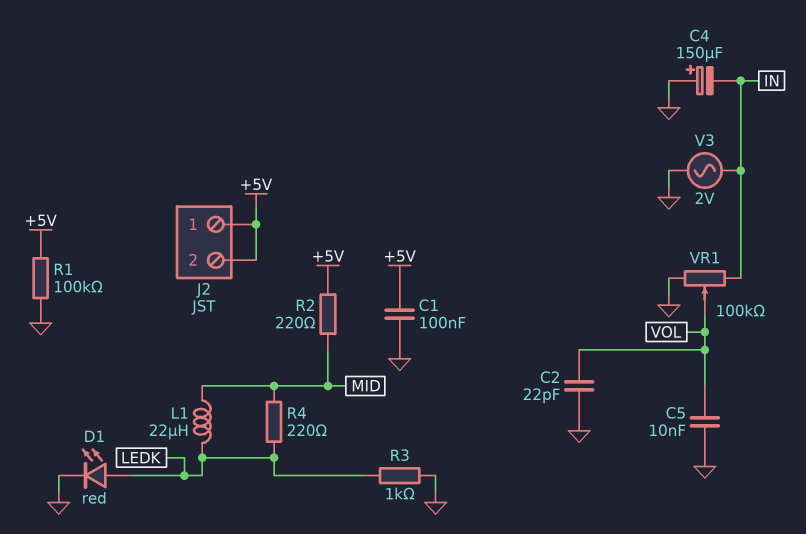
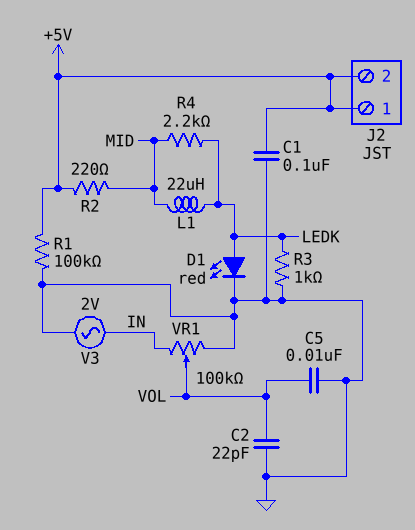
C4: 150uF (plus GND, minus IN) -> none
R4: 220 (LEDK, MID) -> 2.2k (LEDK, MID)

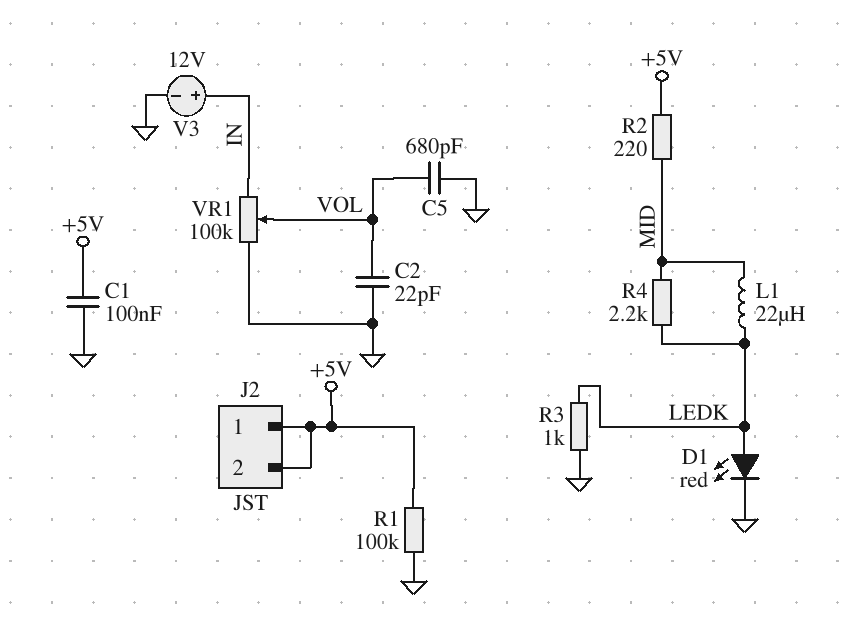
C5: 10nF (GND, VOL) -> 680pF (GND, VOL)
V3: AC 2V (GND, IN) -> 12V (plus IN, minus GND)

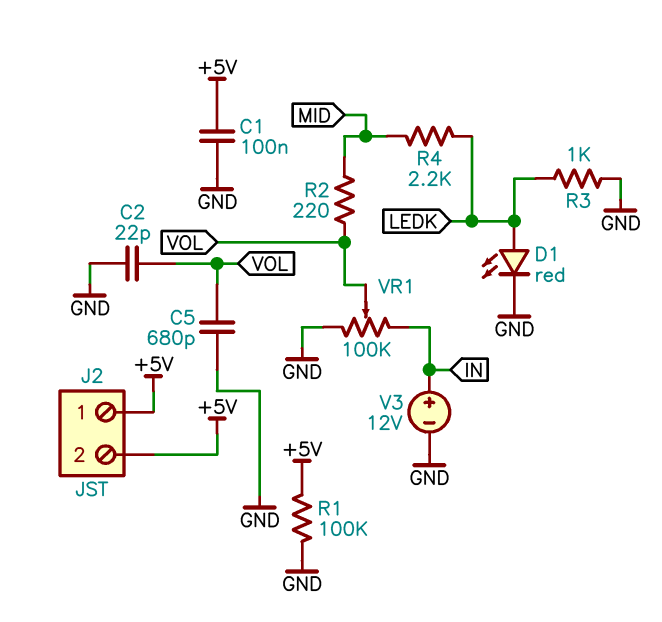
L1: 22uH (LEDK, MID) -> none
R2: 220 (+5V, MID) -> 220 (MID, VOL)

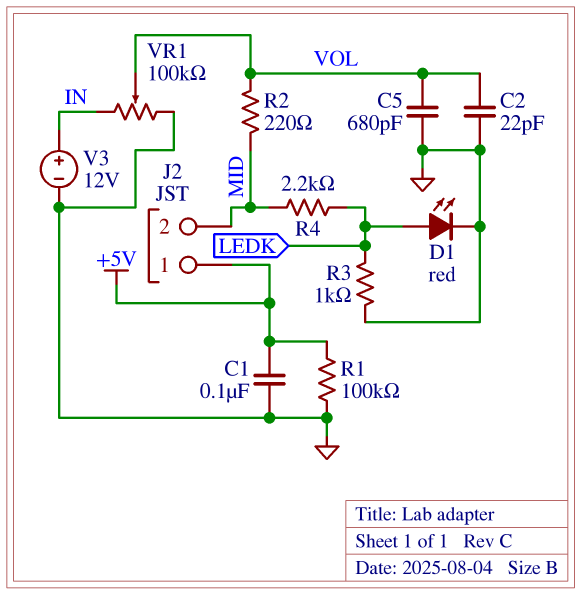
J2 pin 2: +5V -> MID

